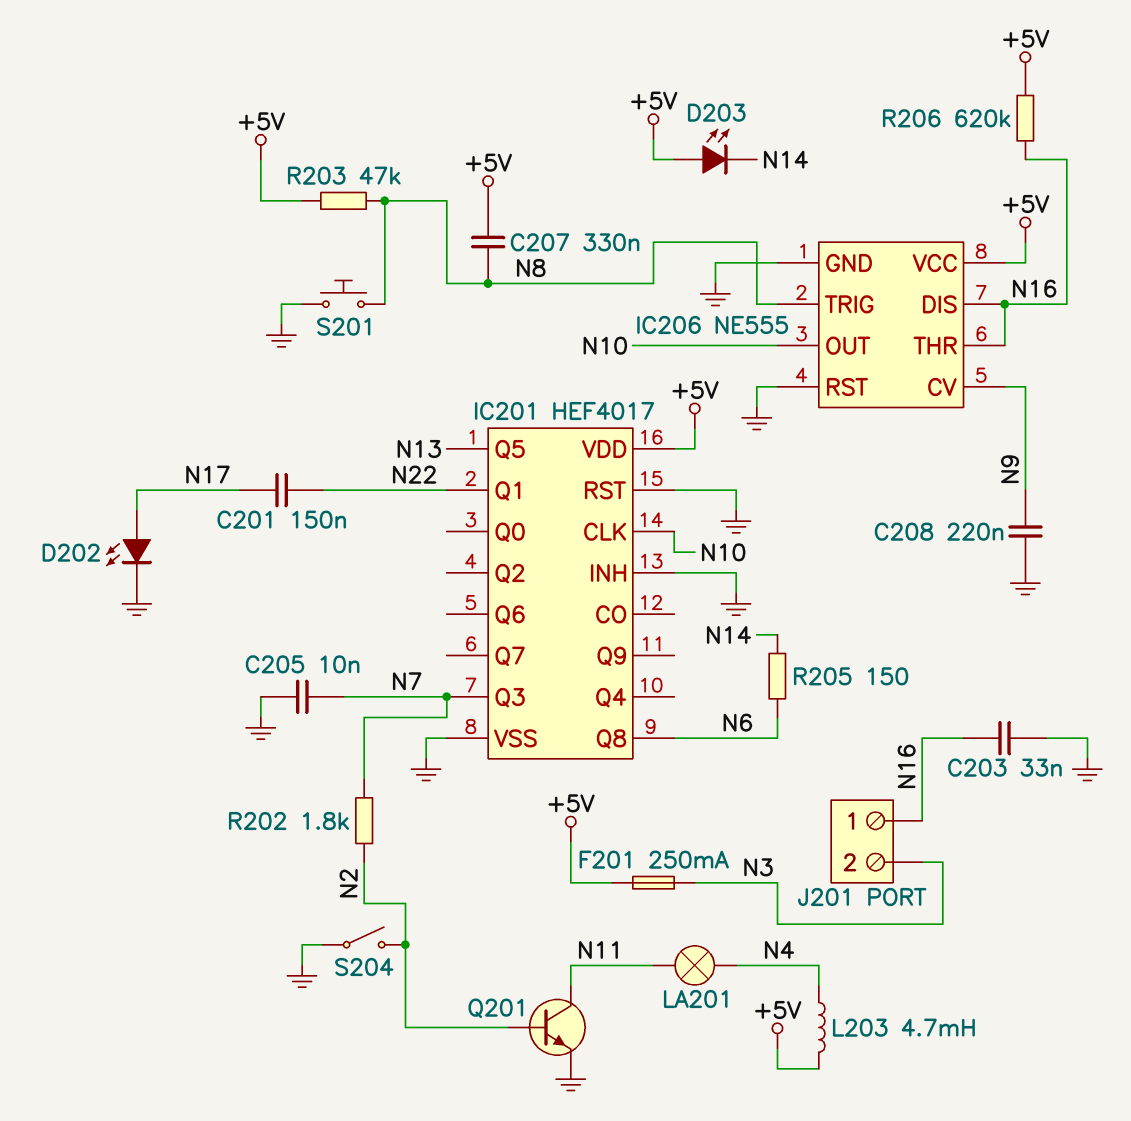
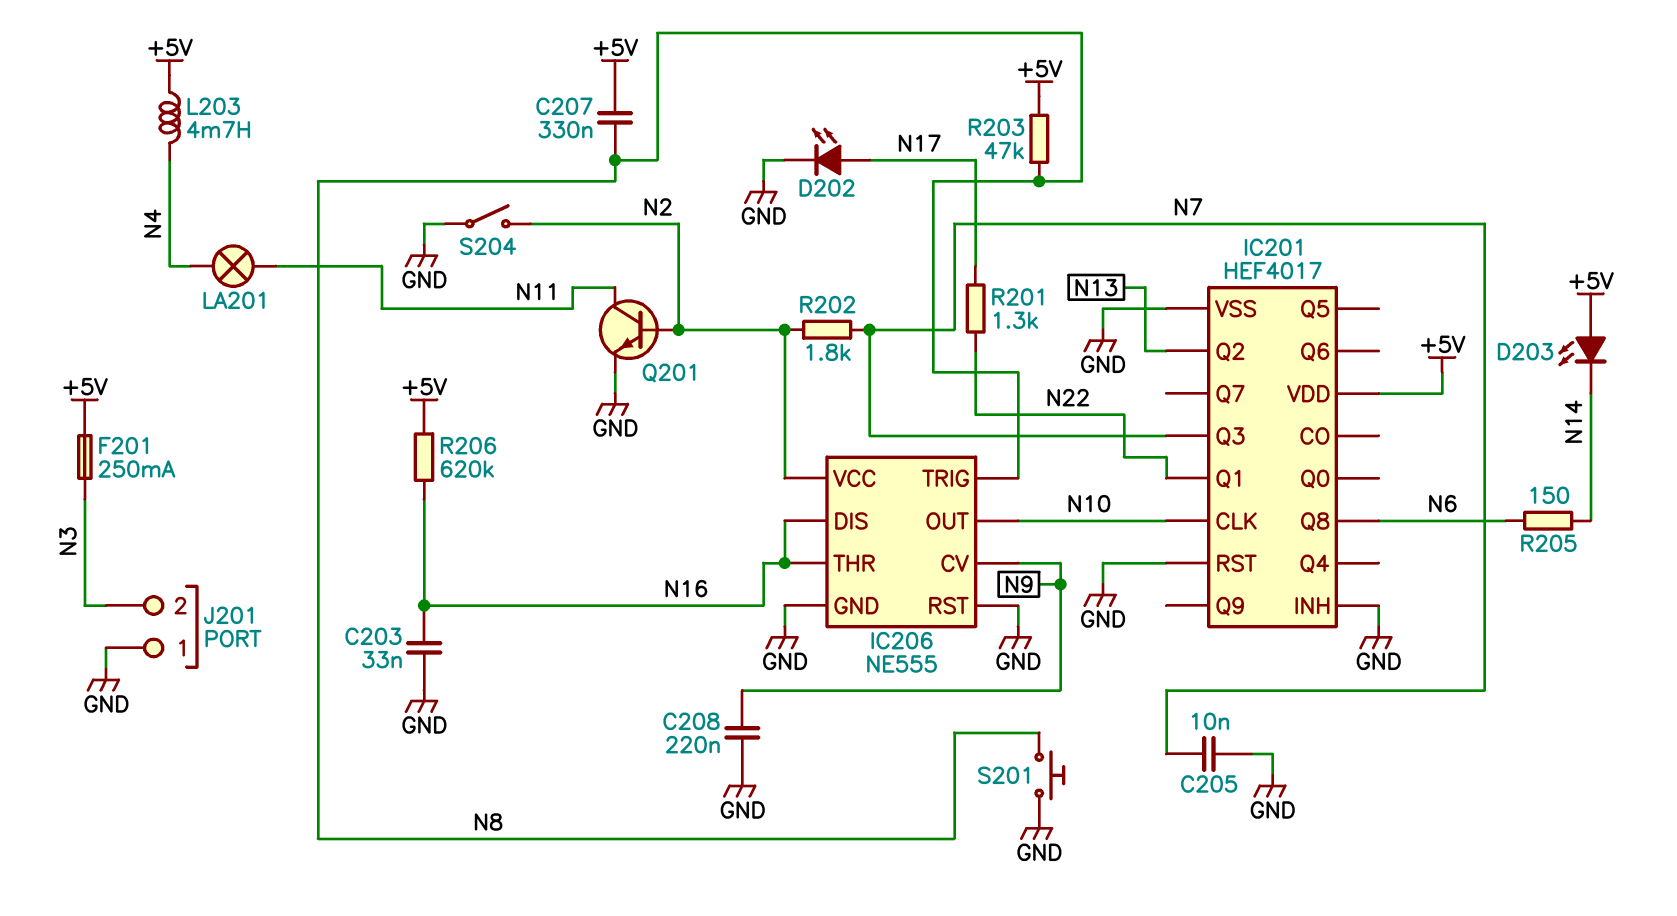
C201: 150nF (N17, N22) -> none
IC201 pin Q2: none -> N13
IC201 pin Q5: N13 -> none
IC206 pin VCC: +5V -> N2
J201 pin 1: N16 -> GND
R201: none -> 1.3k (N17, N22)

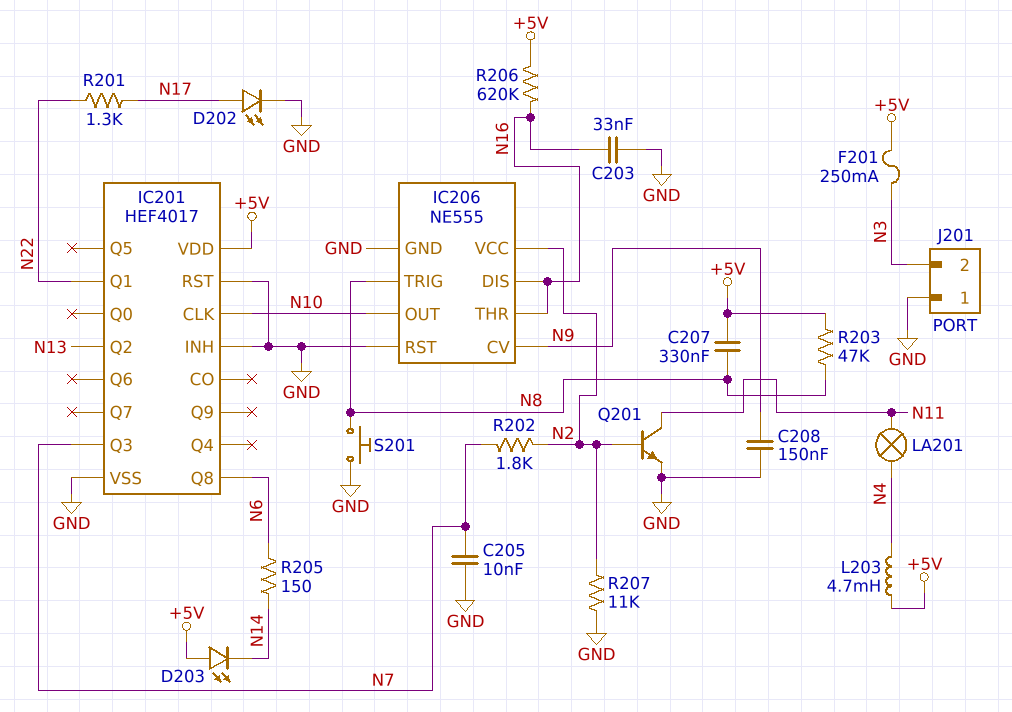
C208: 220nF (GND, N9) -> 150nF (GND, N9)
R207: none -> 11k (GND, N2)
S204: switch (GND, N2) -> none

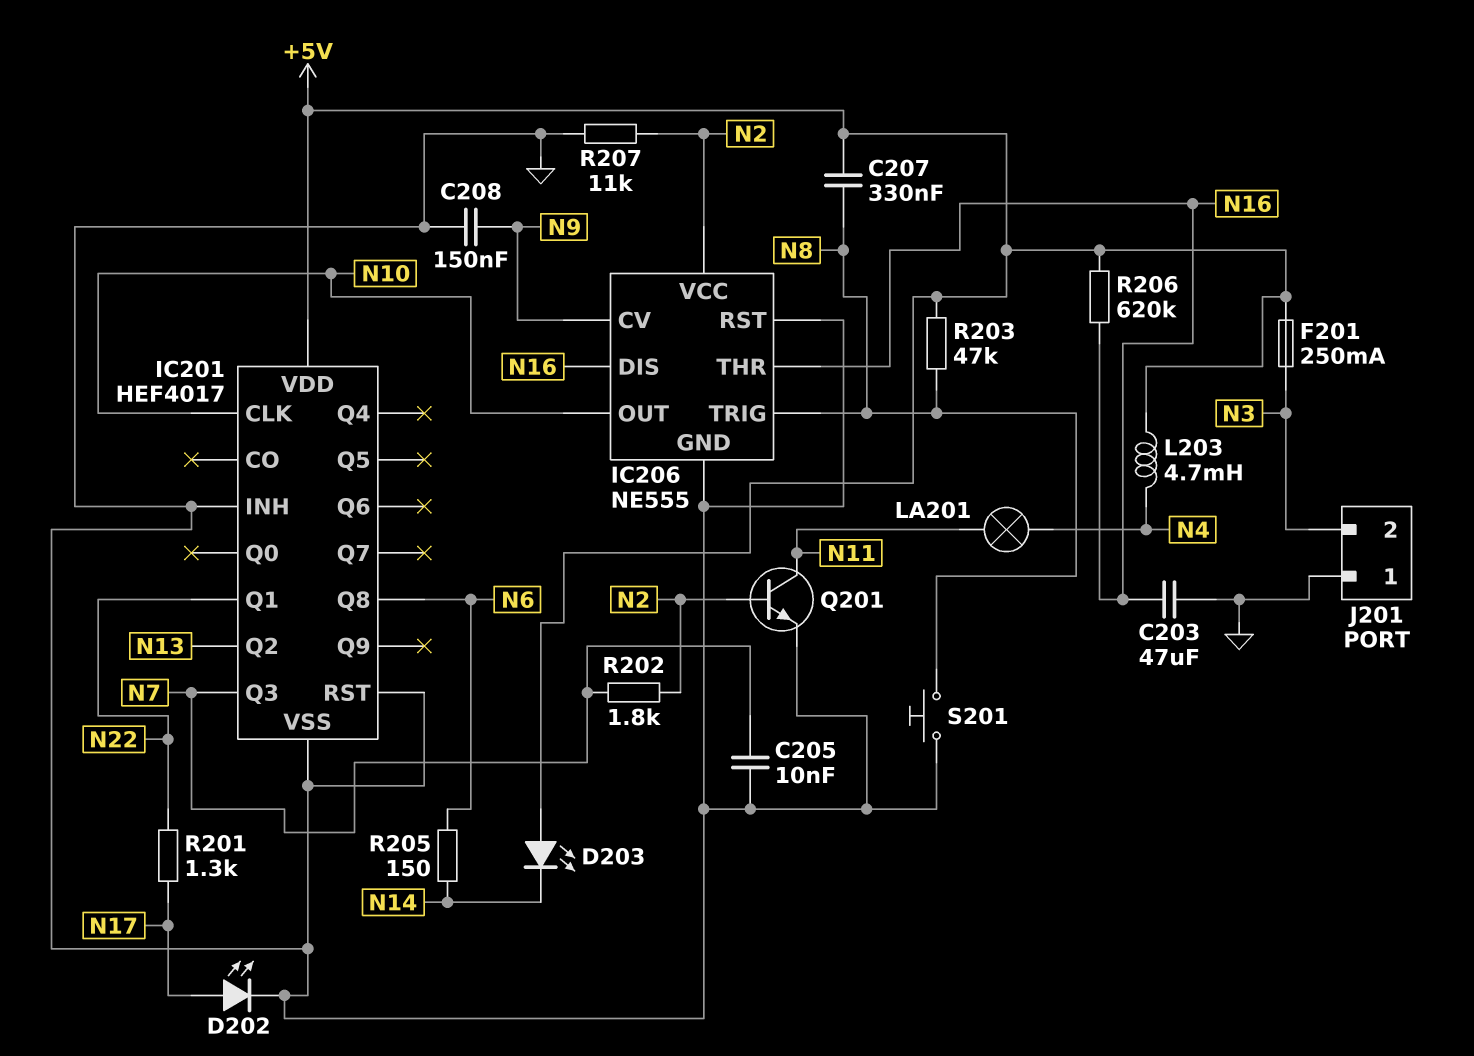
C203: 33nF (GND, N16) -> 47uF (GND, N16)

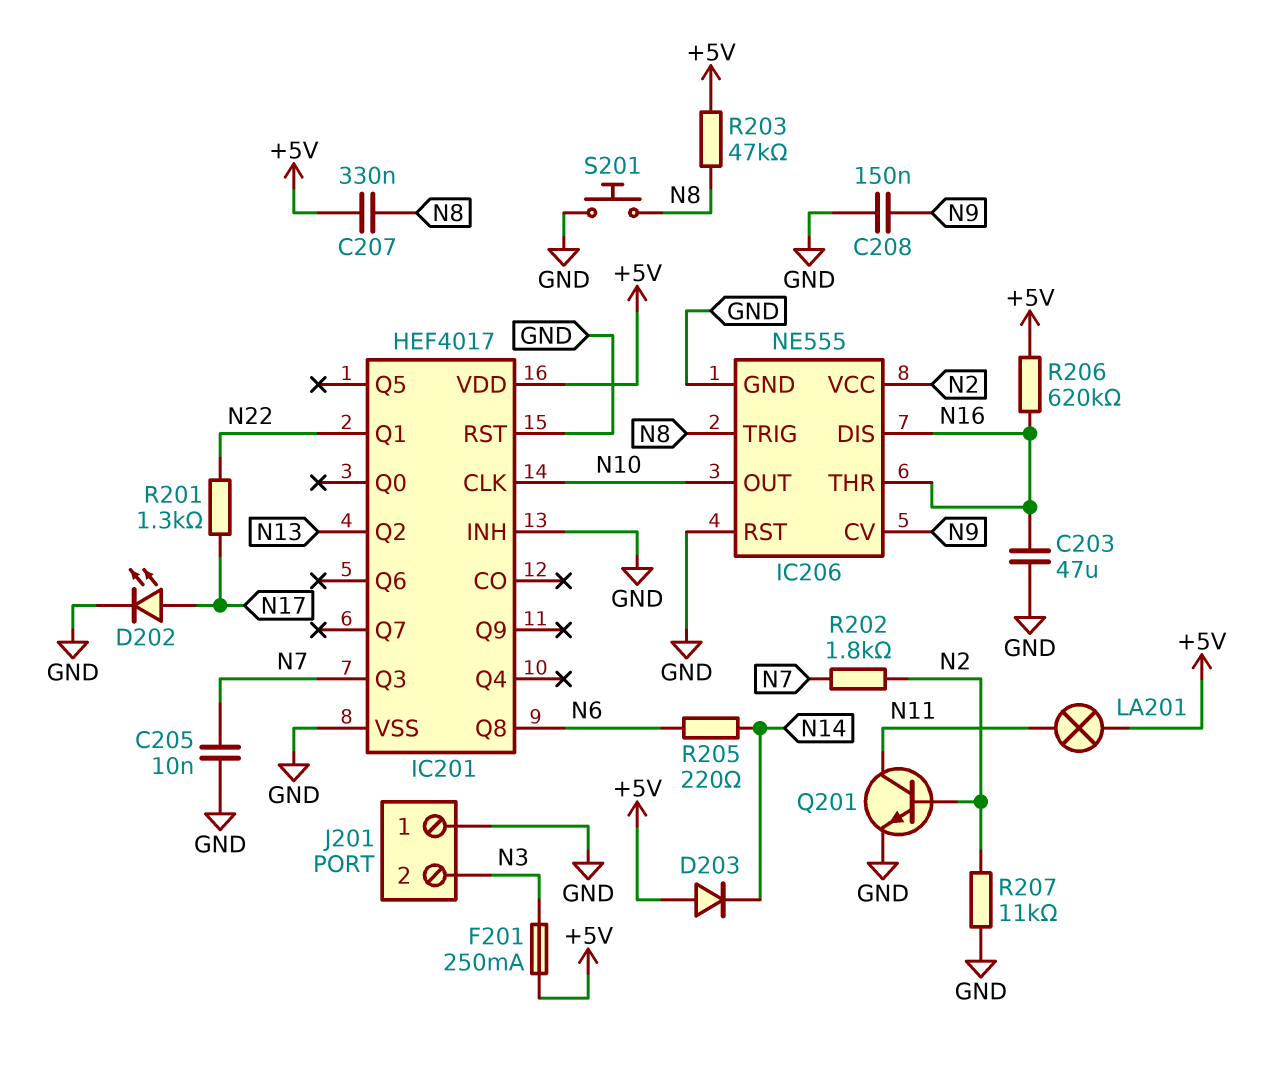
D203: LED (A +5V, K N14) -> diode (A +5V, K N14)
L203: 4.7mH (+5V, N4) -> none
LA201: lamp (N4, N11) -> lamp (+5V, N11)
R205: 150 (N6, N14) -> 220 (N6, N14)

